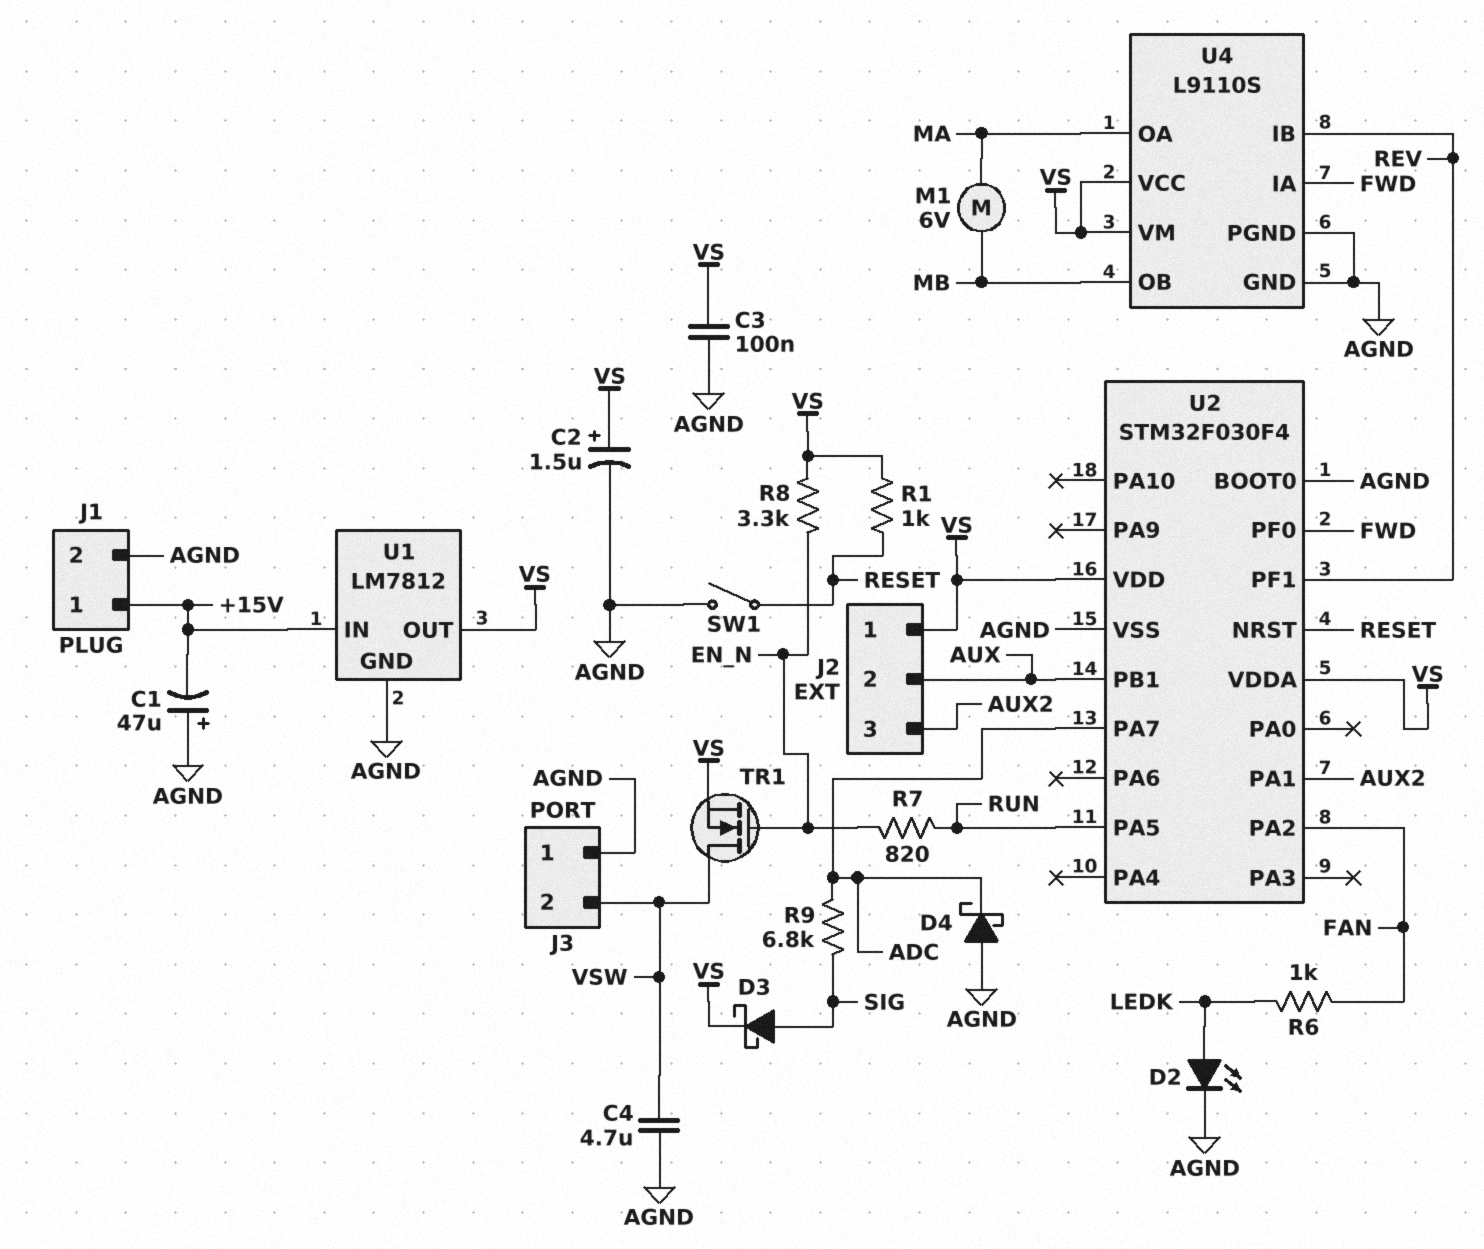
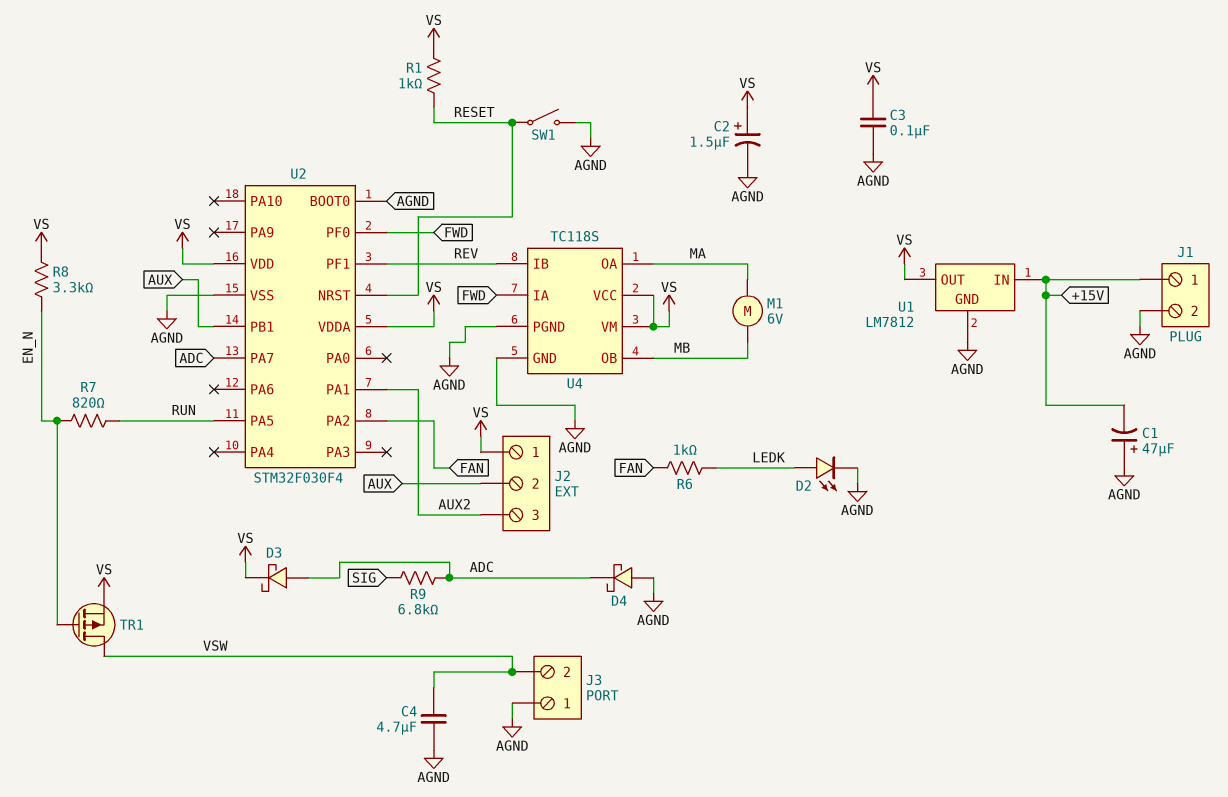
D3: schottky (A SIG, K VS) -> schottky (A ADC, K VS)
TR1: NMOS (G EN_N, D VSW, S VS) -> PMOS (G EN_N, D VSW, S VS)
U4: L9110S -> TC118S

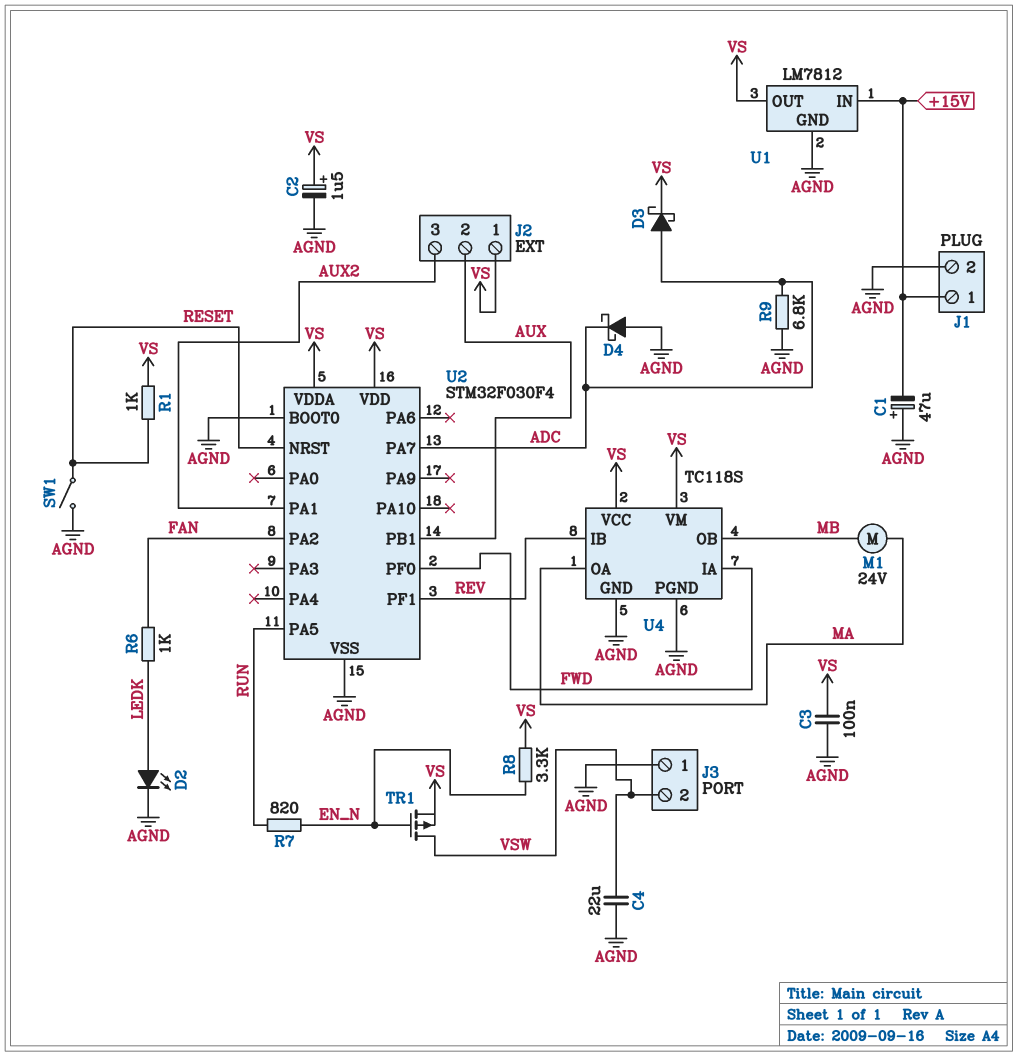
C4: 4.7uF (AGND, VSW) -> 22uF (AGND, VSW)
M1: motor 6V (MA, MB) -> motor 24V (MA, MB)
R9: 6.8k (ADC, SIG) -> 6.8k (ADC, AGND)

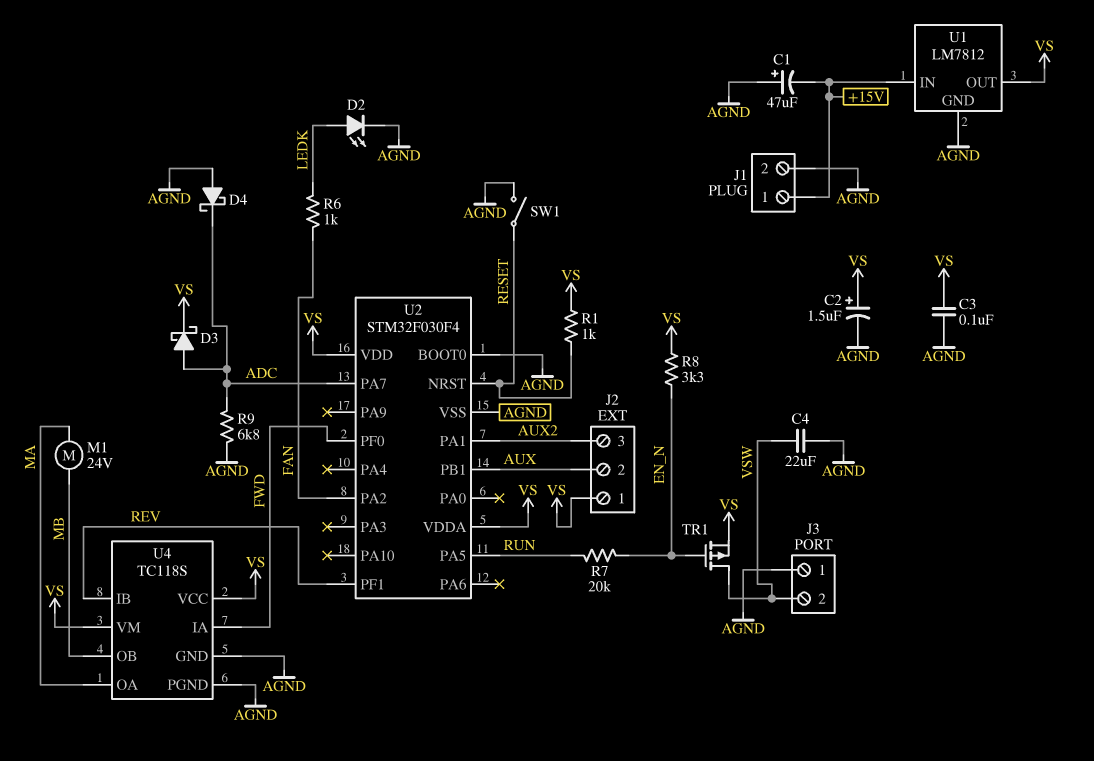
R7: 820 (EN_N, RUN) -> 20k (EN_N, RUN)

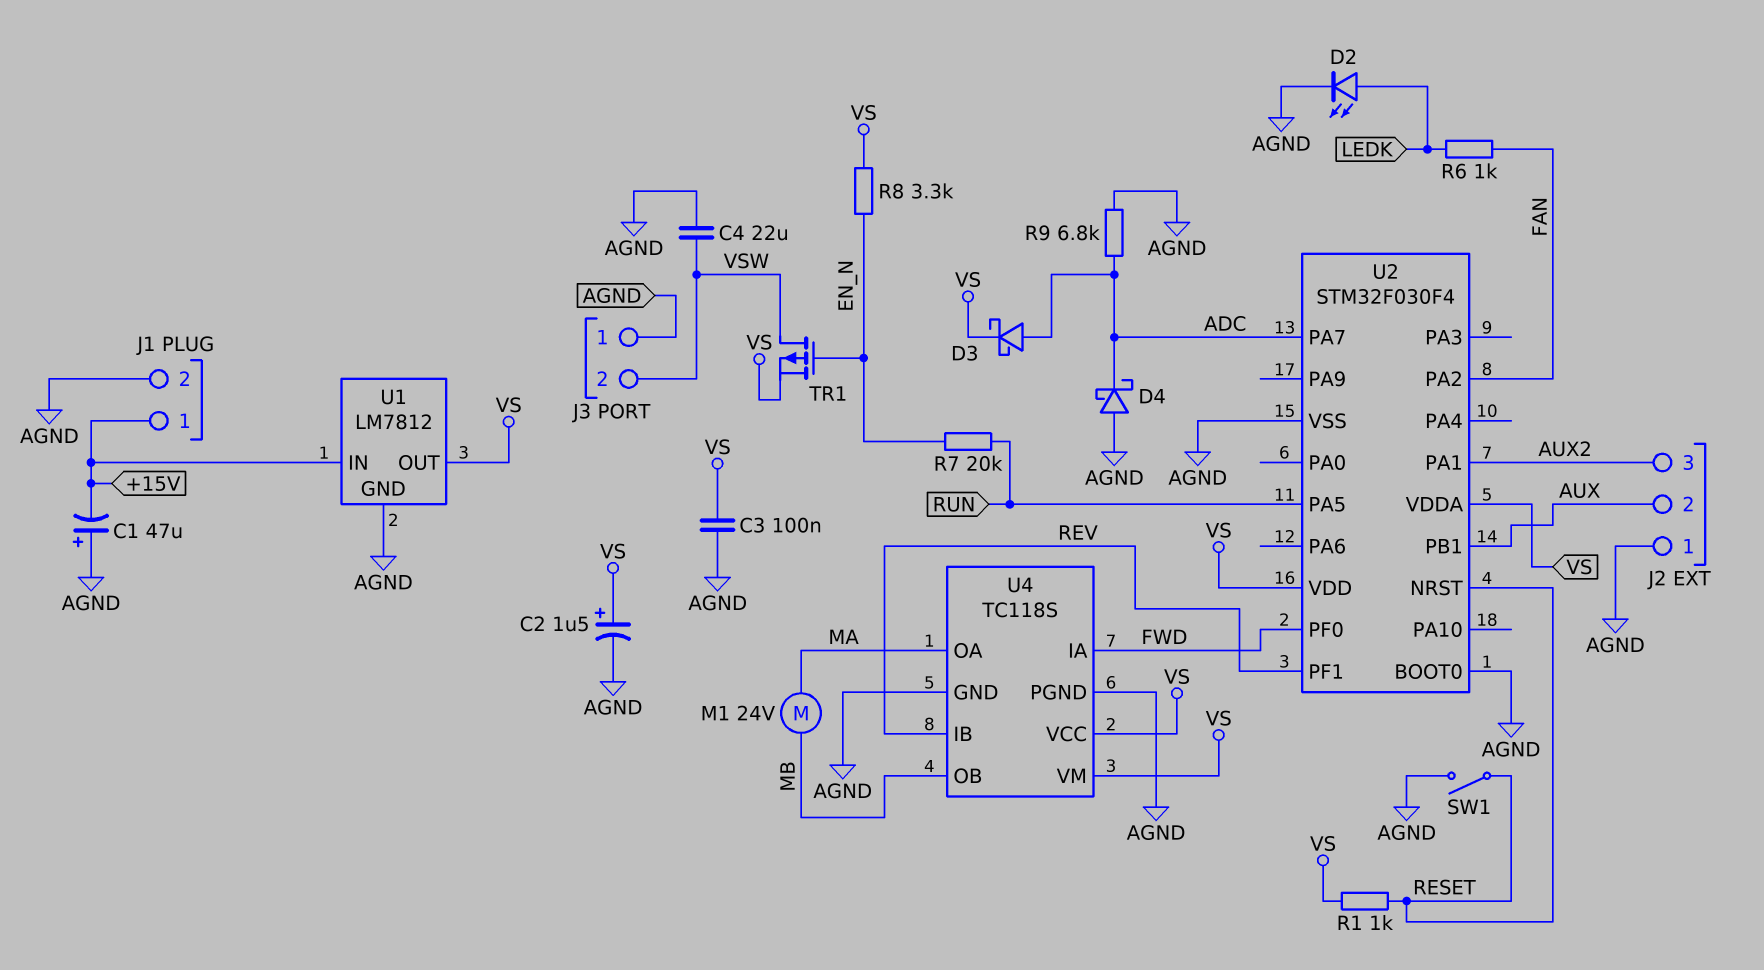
J2 pin 1: VS -> AGND

